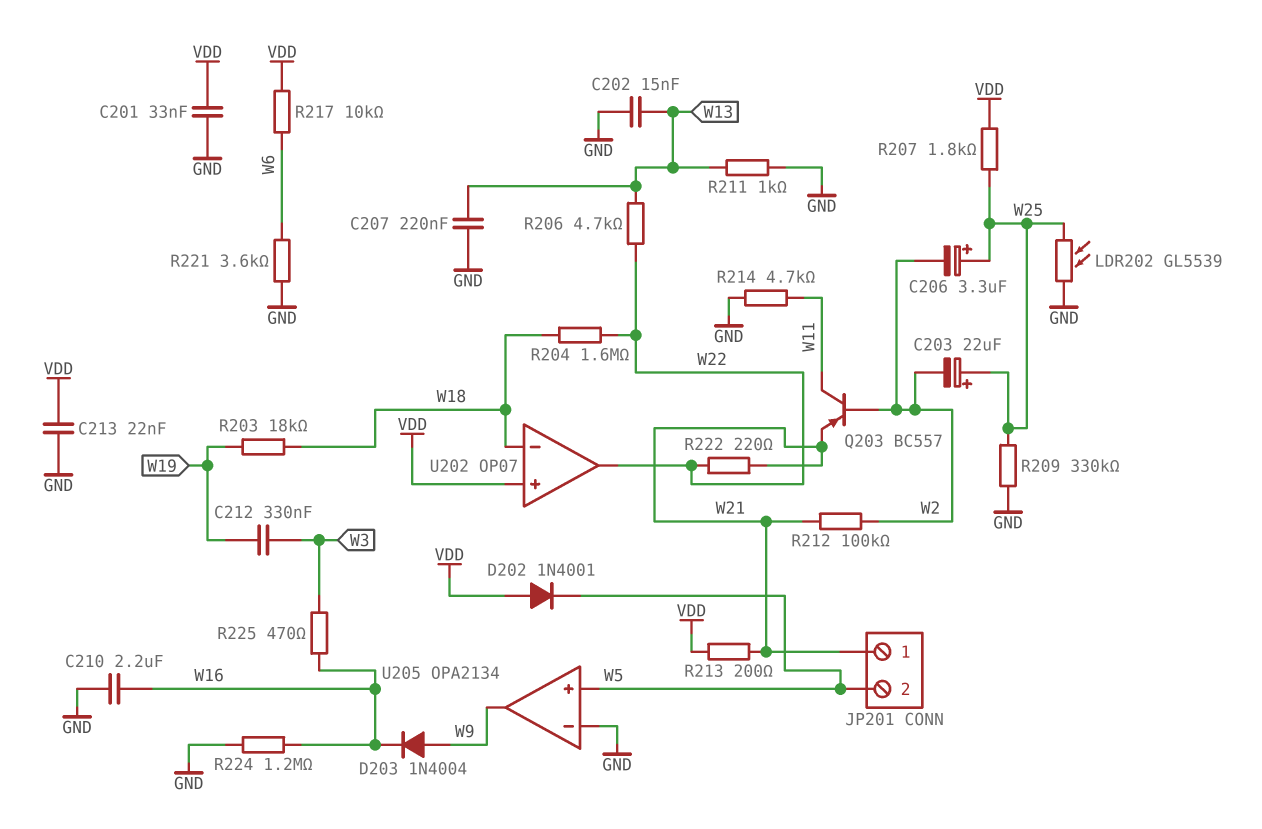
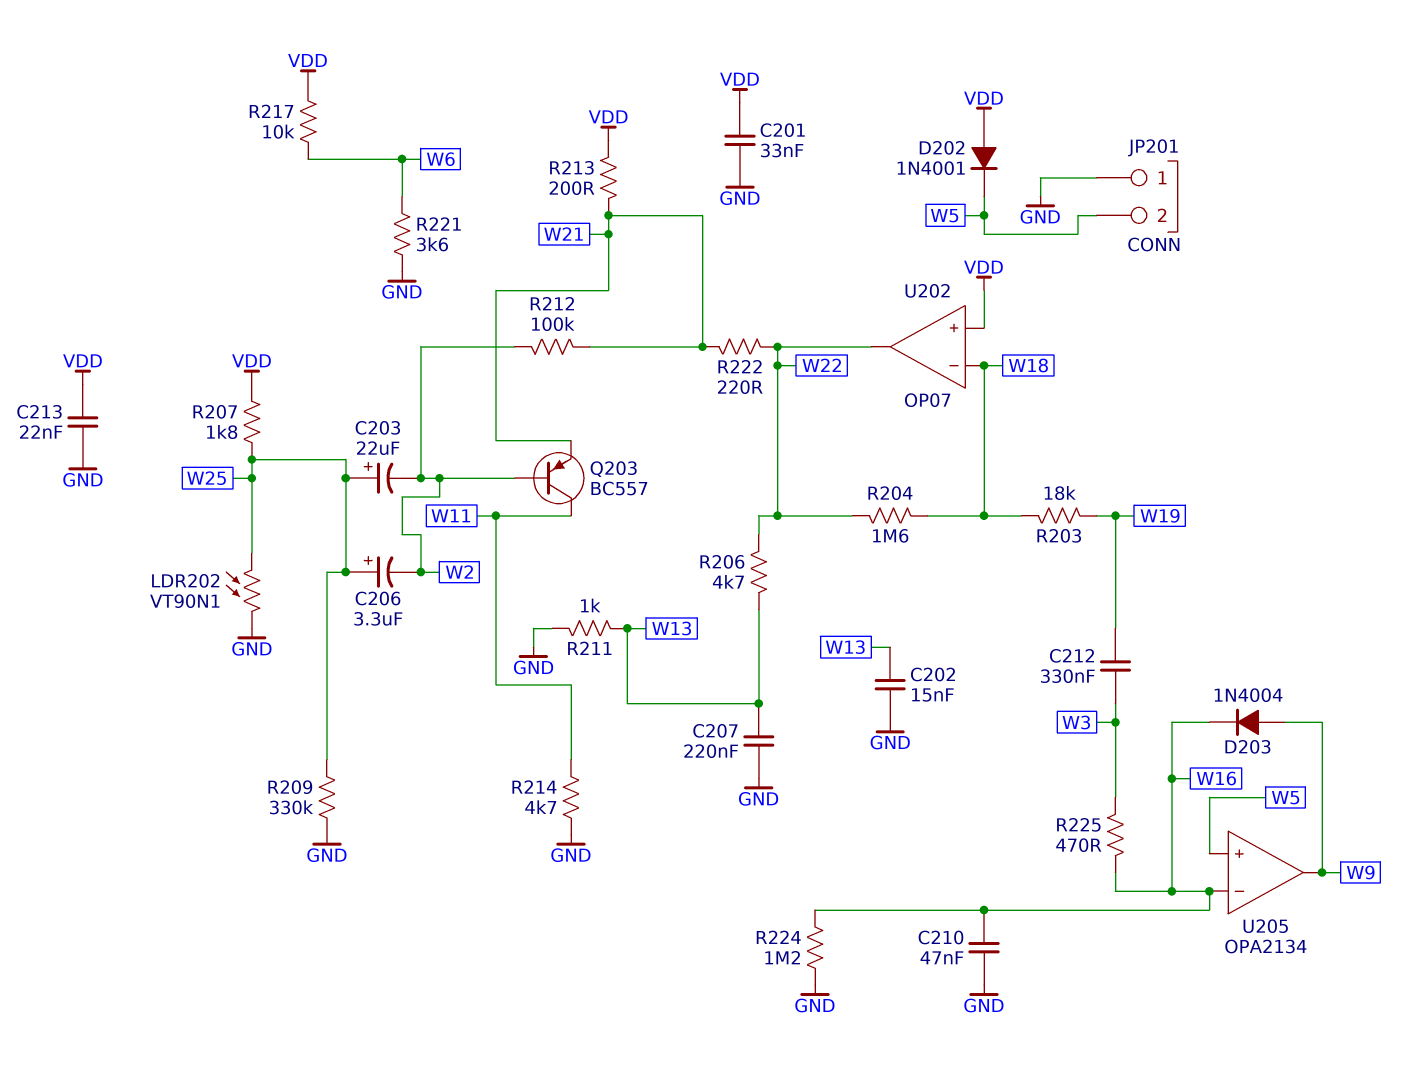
C210: 2.2uF (GND, W16) -> 47nF (GND, W16)
JP201 pin 1: W21 -> GND
LDR202: GL5539 (GND, W25) -> VT90N1 (GND, W25)
U205 pin in-: GND -> W16

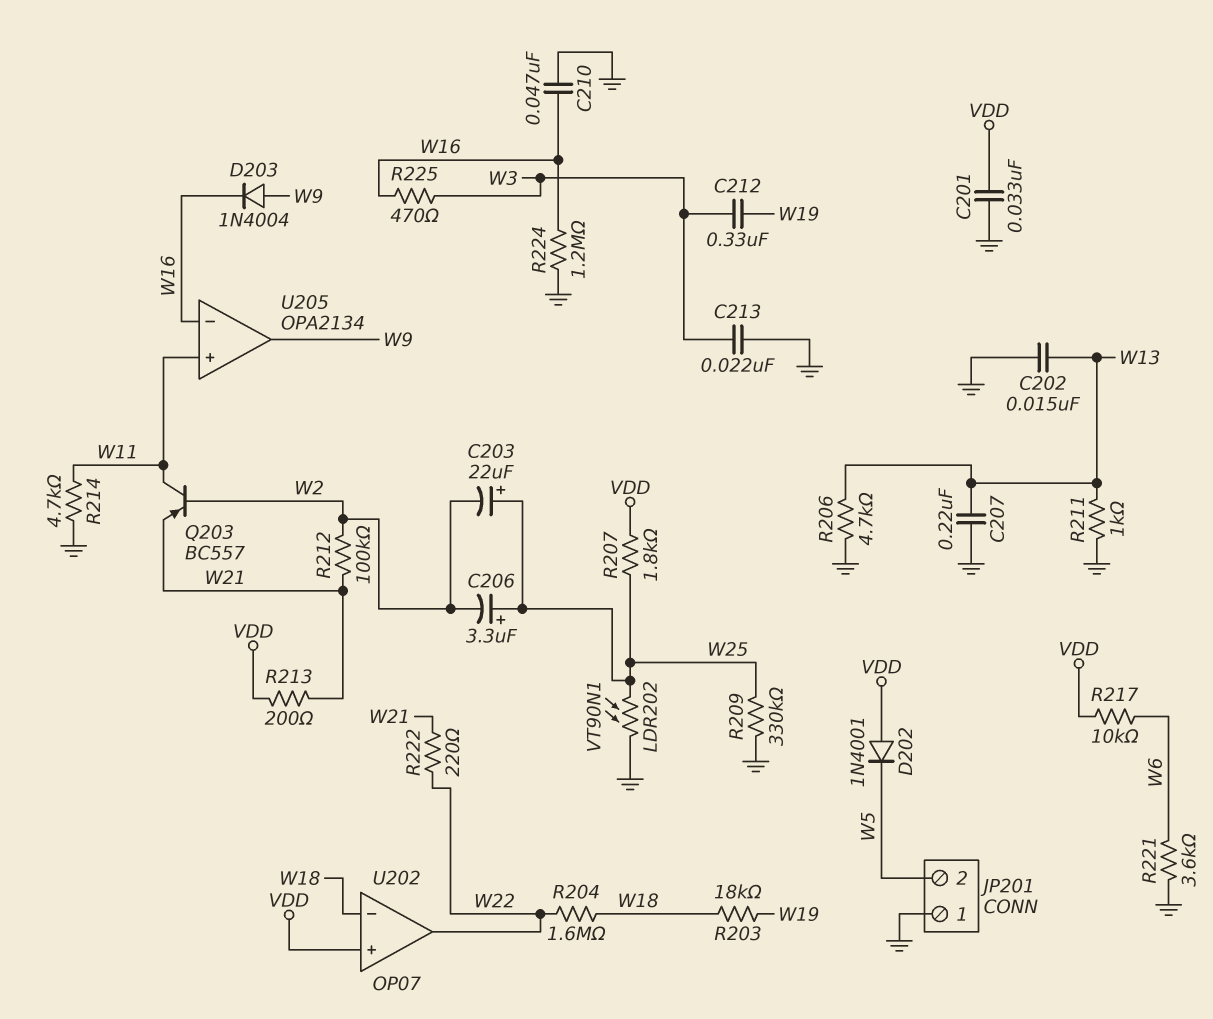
C213: 22nF (GND, VDD) -> 22nF (GND, W3)
R206: 4.7k (W13, W22) -> 4.7k (GND, W13)
U205 pin in+: W5 -> W11

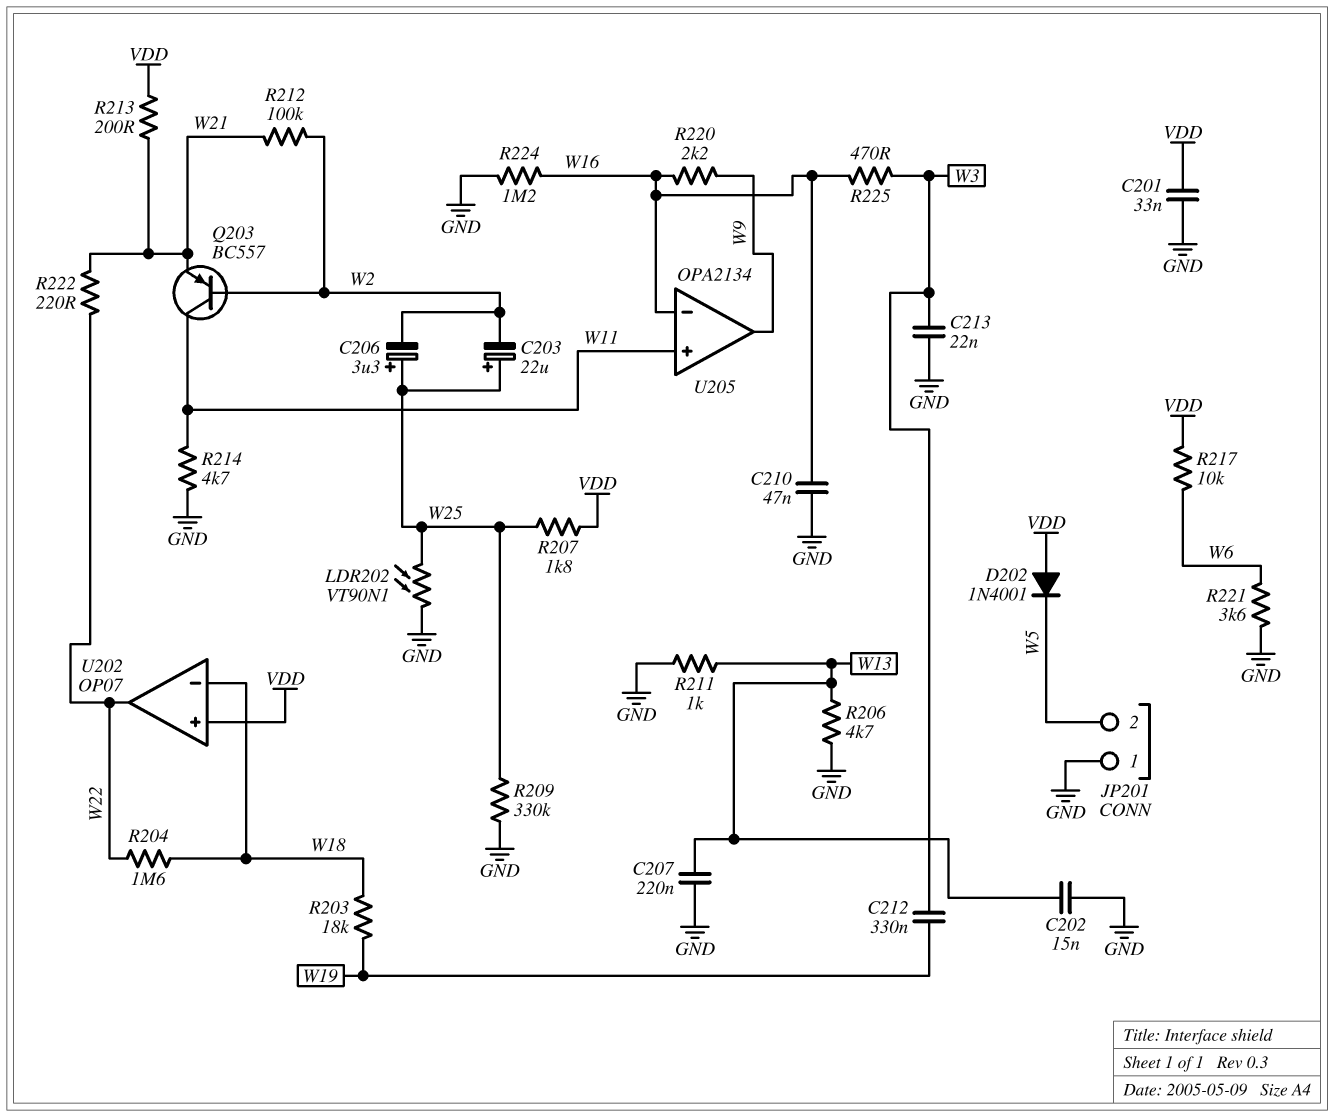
D203: diode 1N4004 (A W9, K W16) -> none
R220: none -> 2.2k (W9, W16)

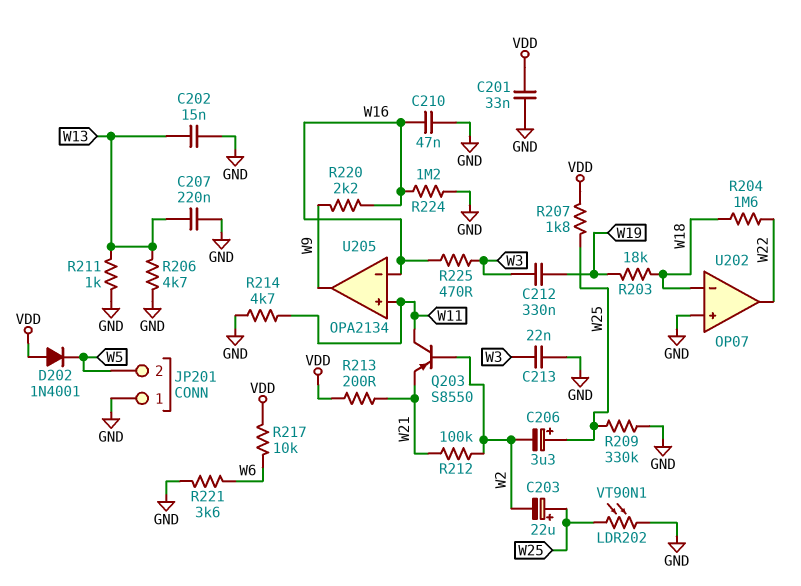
Q203: PNP BC557 (B W2, C W11, E W21) -> PNP S8550 (B W2, C W11, E W21)
R222: 220 (W21, W22) -> none
U202 pin in+: VDD -> GND

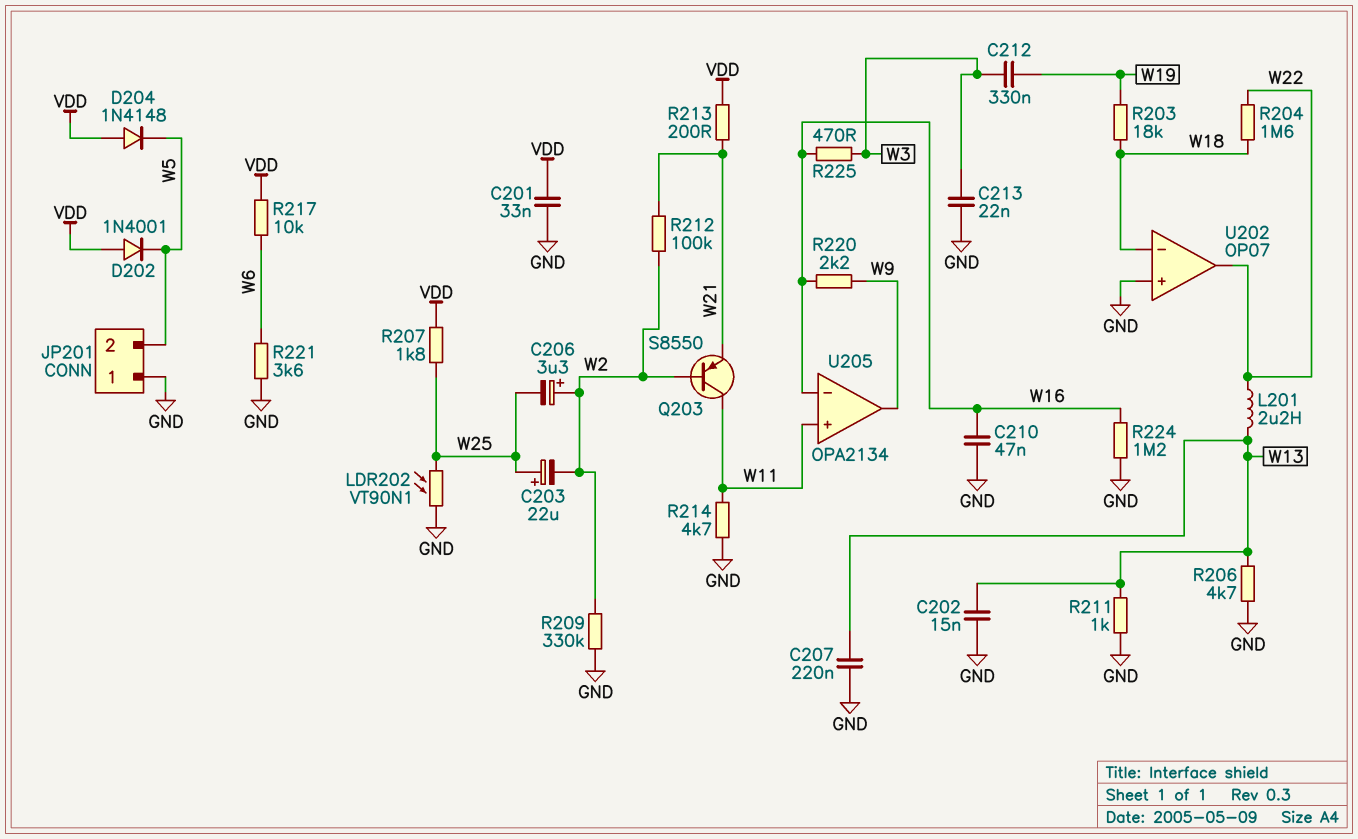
C206: 3.3uF (plus W25, minus W2) -> 3.3uF (plus W2, minus W25)
D204: none -> diode 1N4148 (A VDD, K W5)
L201: none -> 2.2uH (W13, W22)
R209: 330k (GND, W25) -> 330k (GND, W2)

